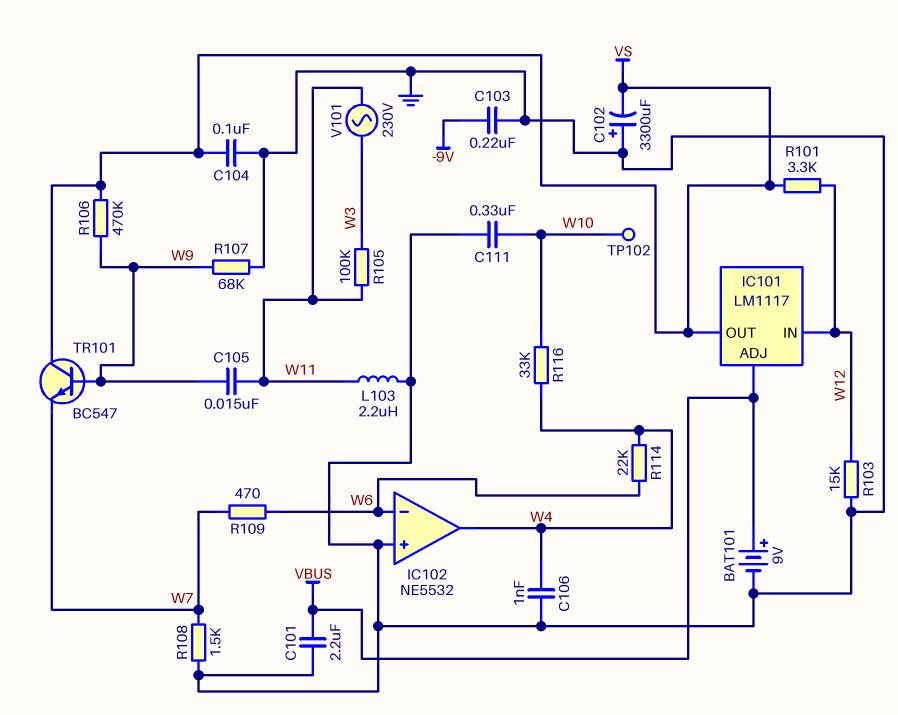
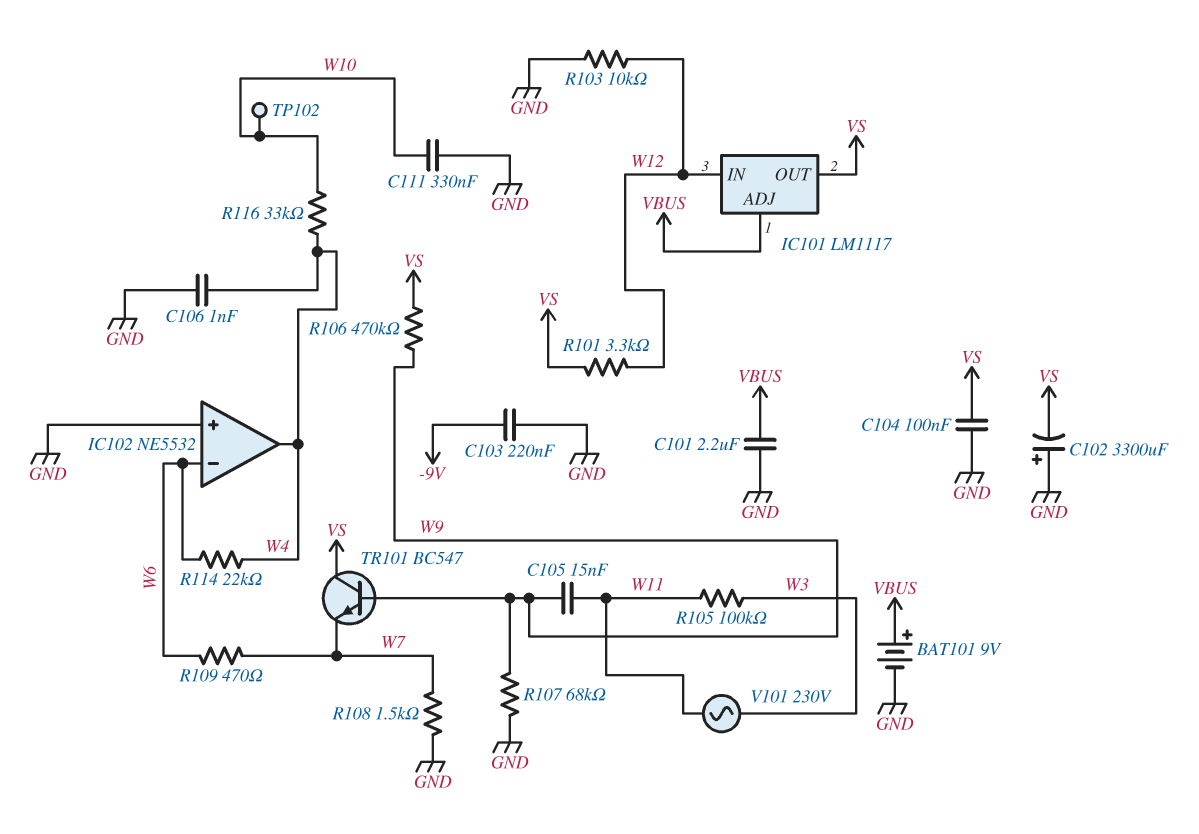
L103: 2.2uH (GND, W11) -> none
R103: 15k (GND, W12) -> 10k (GND, W12)

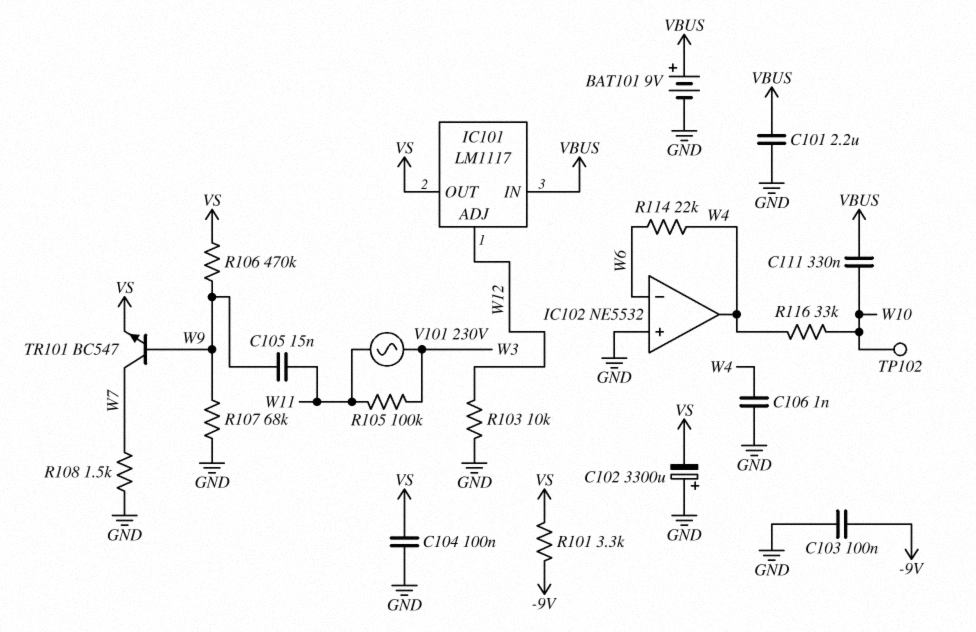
C103: 220nF (-9V, GND) -> 100nF (-9V, GND)
C111: 330nF (GND, W10) -> 330nF (VBUS, W10)
IC101 pin ADJ: VBUS -> W12
IC101 pin IN: W12 -> VBUS
R101: 3.3k (VS, W12) -> 3.3k (-9V, VS)
R109: 470 (W6, W7) -> none
TR101: NPN BC547 (B W9, C VS, E W7) -> NPN BC547 (B W9, C W7, E VS)

